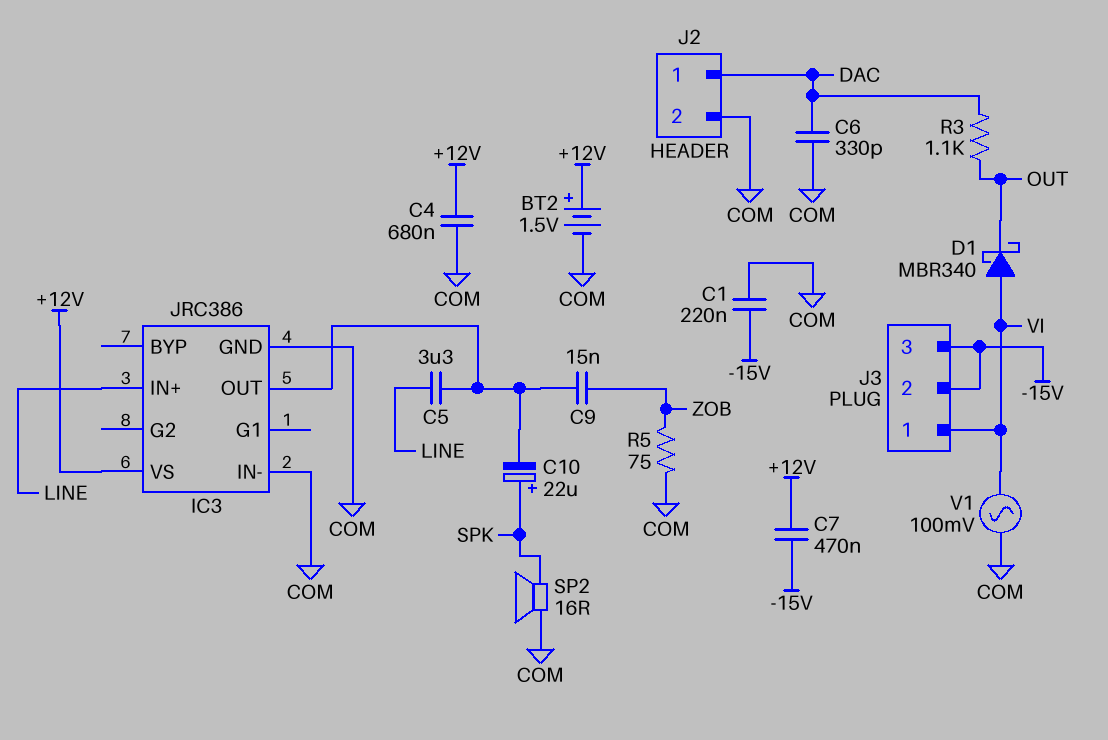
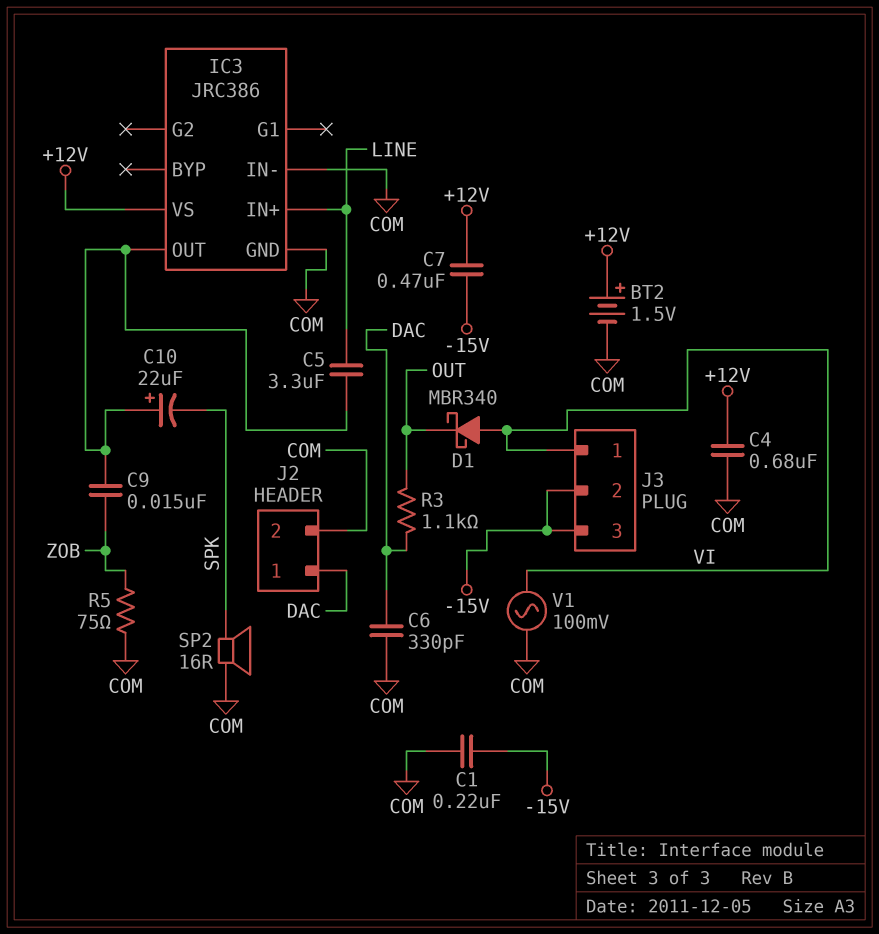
C10: 22uF (plus SPK, minus IC3/OUT) -> 22uF (plus IC3/OUT, minus SPK)

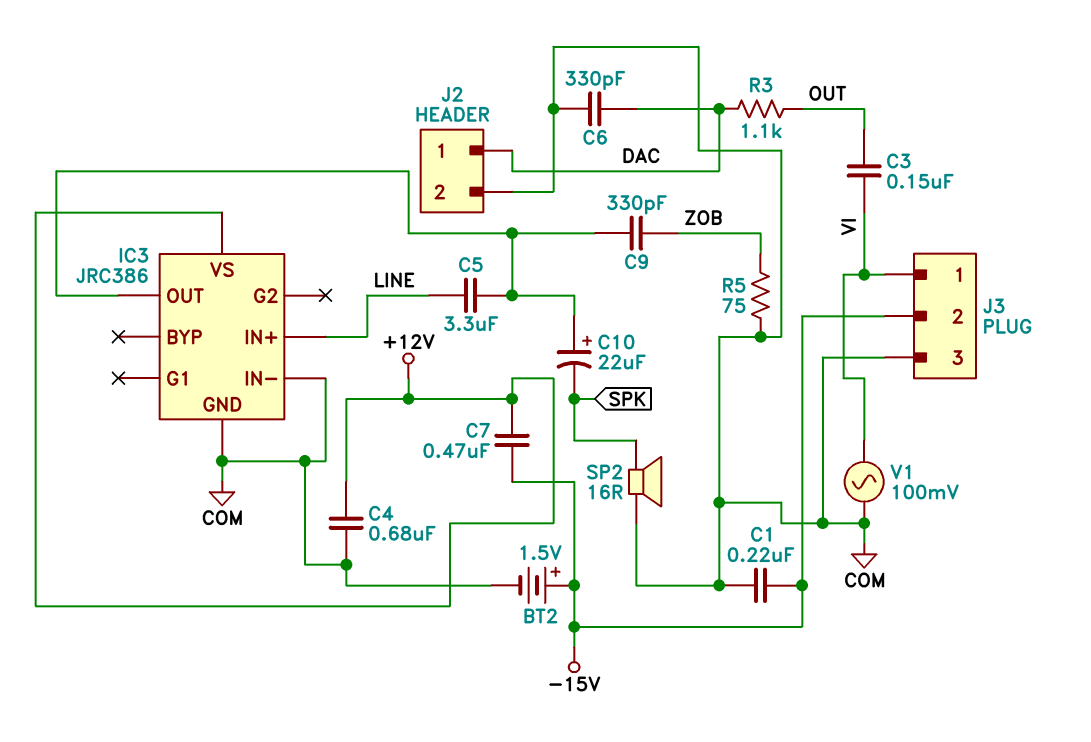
BT2: 1.5V (plus +12V, minus COM) -> 1.5V (plus -15V, minus COM)
C3: none -> 150nF (OUT, VI)
C9: 15nF (IC3/OUT, ZOB) -> 330pF (IC3/OUT, ZOB)
D1: schottky MBR340 (A VI, K OUT) -> none
J3 pin 3: -15V -> COM

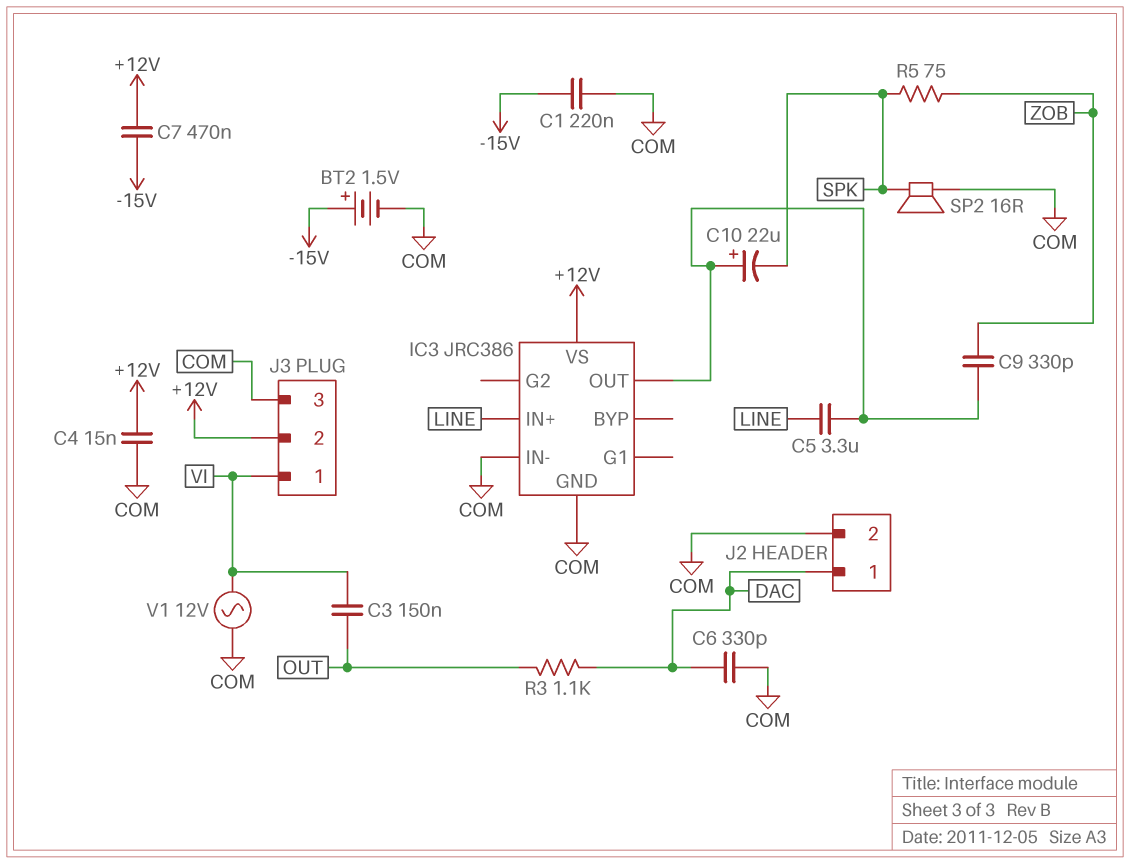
C4: 680nF (+12V, COM) -> 15nF (+12V, COM)
J3 pin 2: -15V -> +12V
R5: 75 (COM, ZOB) -> 75 (SPK, ZOB)
V1: AC 100mV (COM, VI) -> AC 12V (COM, VI)

